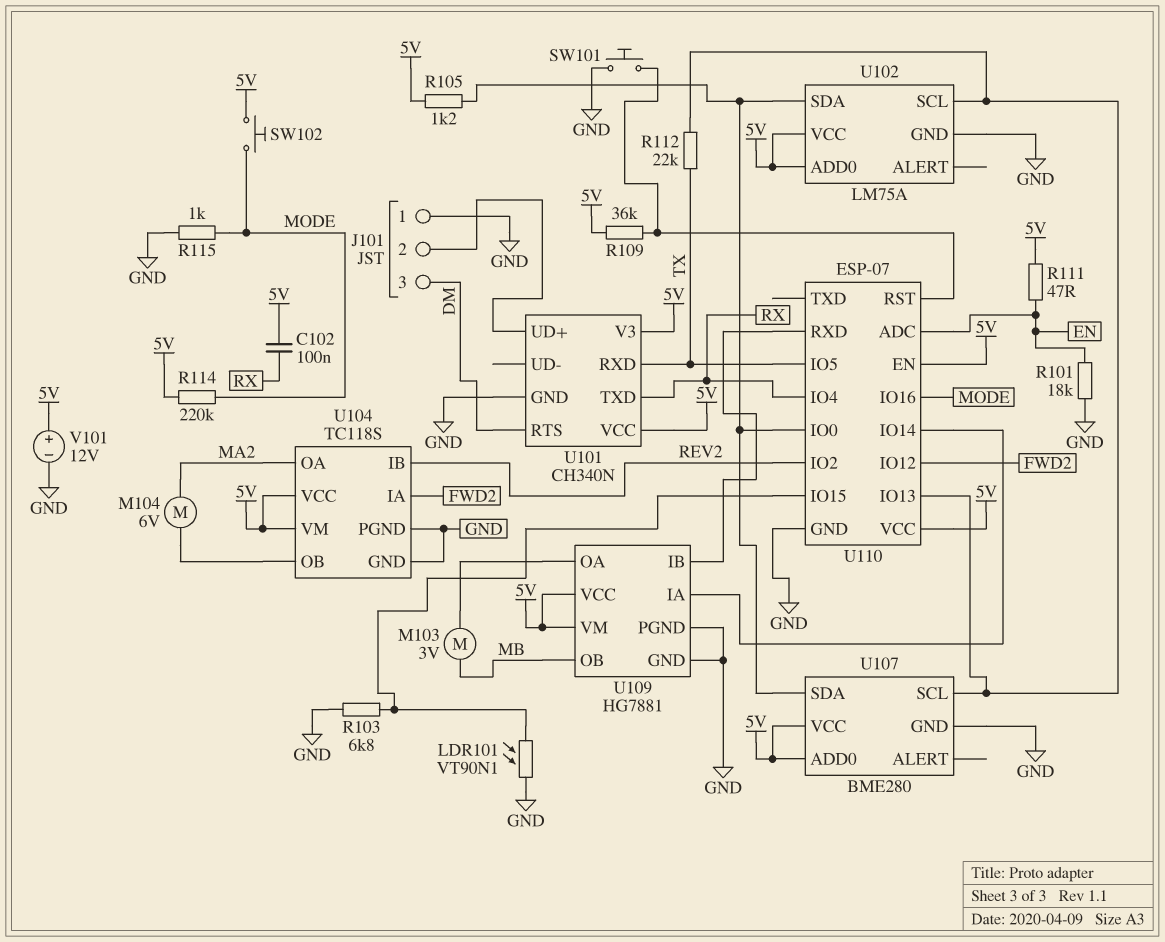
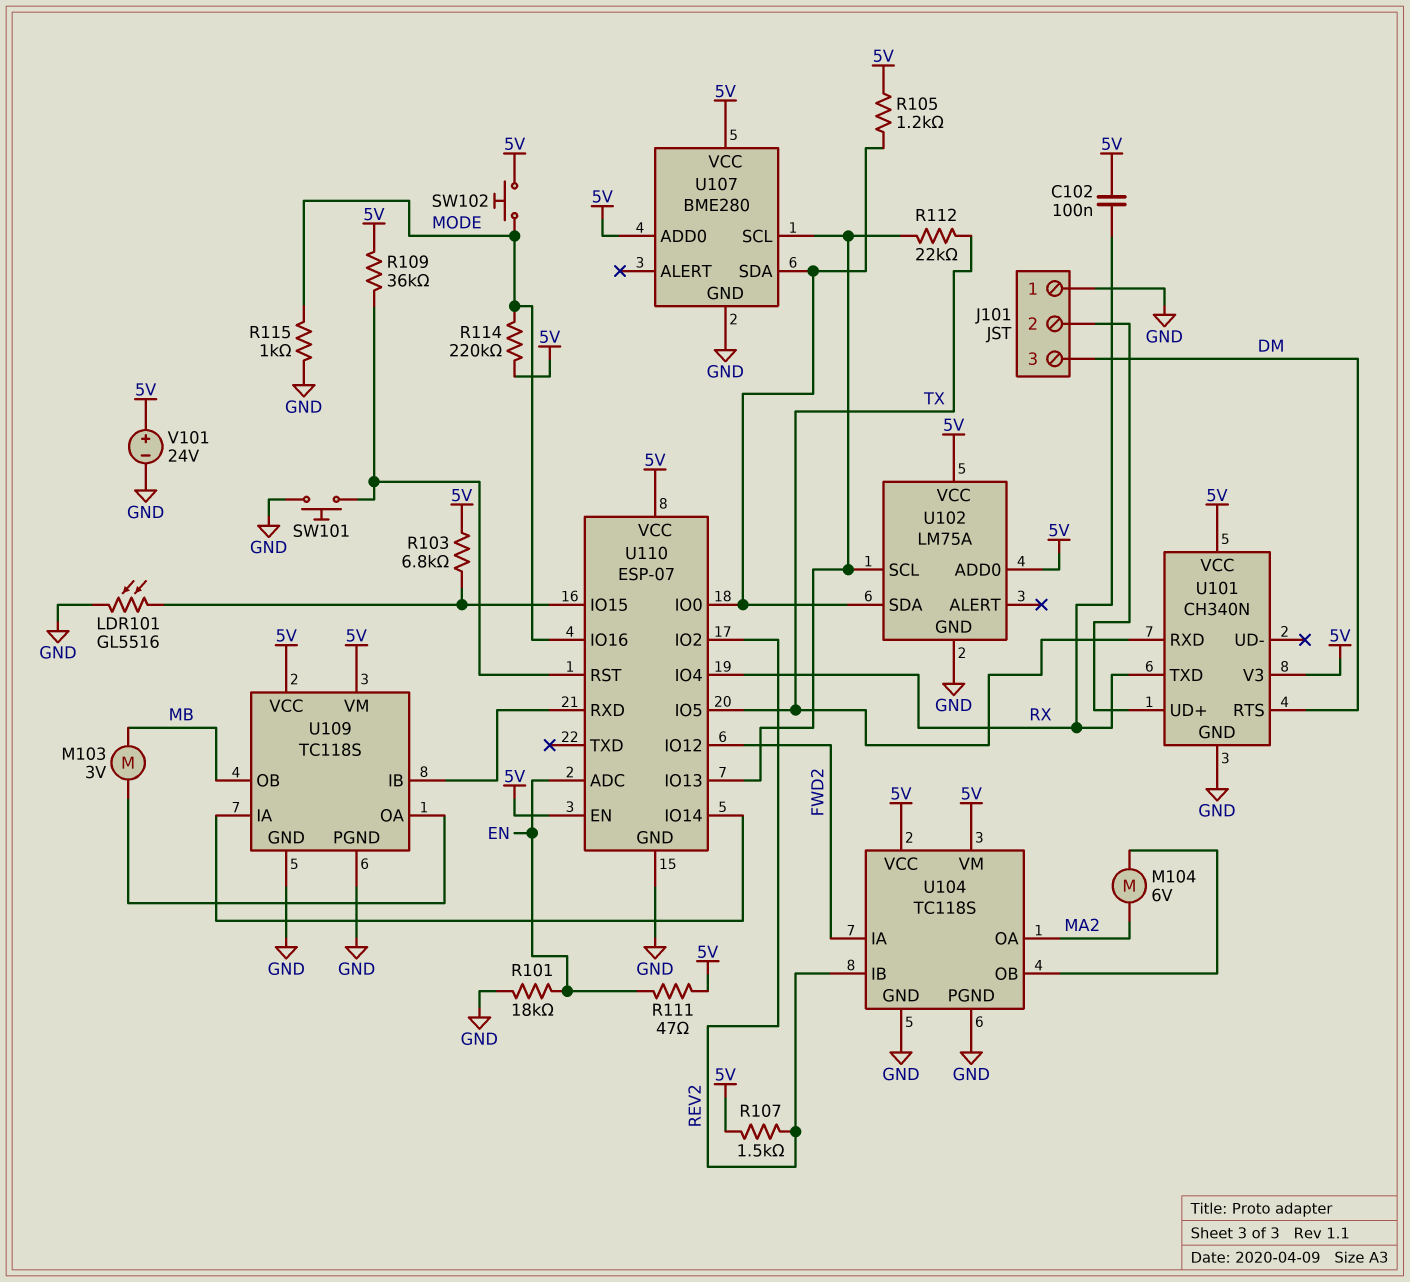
LDR101: VT90N1 (GND, U110/IO15) -> GL5516 (GND, U110/IO15)
R103: 6.8k (GND, U110/IO15) -> 6.8k (5V, U110/IO15)
R107: none -> 1.5k (5V, REV2)
U109: HG7881 -> TC118S
V101: 12V (plus 5V, minus GND) -> 24V (plus 5V, minus GND)

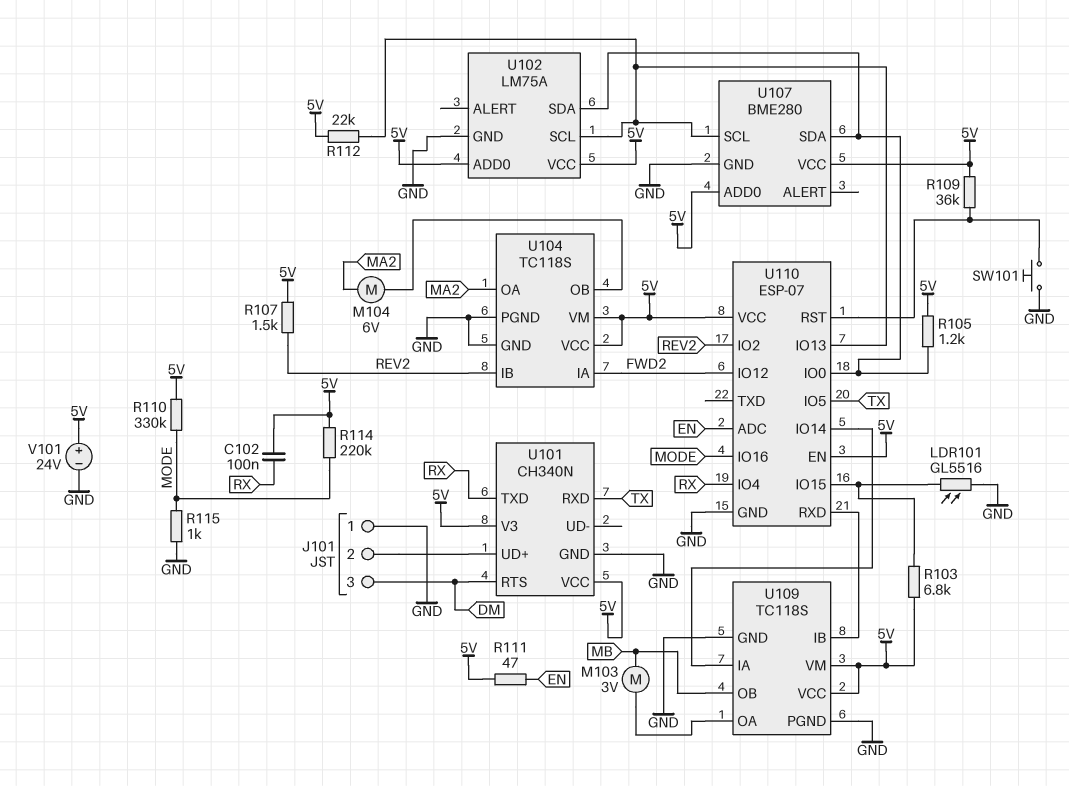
R101: 18k (EN, GND) -> none
R110: none -> 330k (5V, MODE)
R112: 22k (TX, U102/SCL) -> 22k (5V, U102/SCL)
SW102: button (5V, MODE) -> none

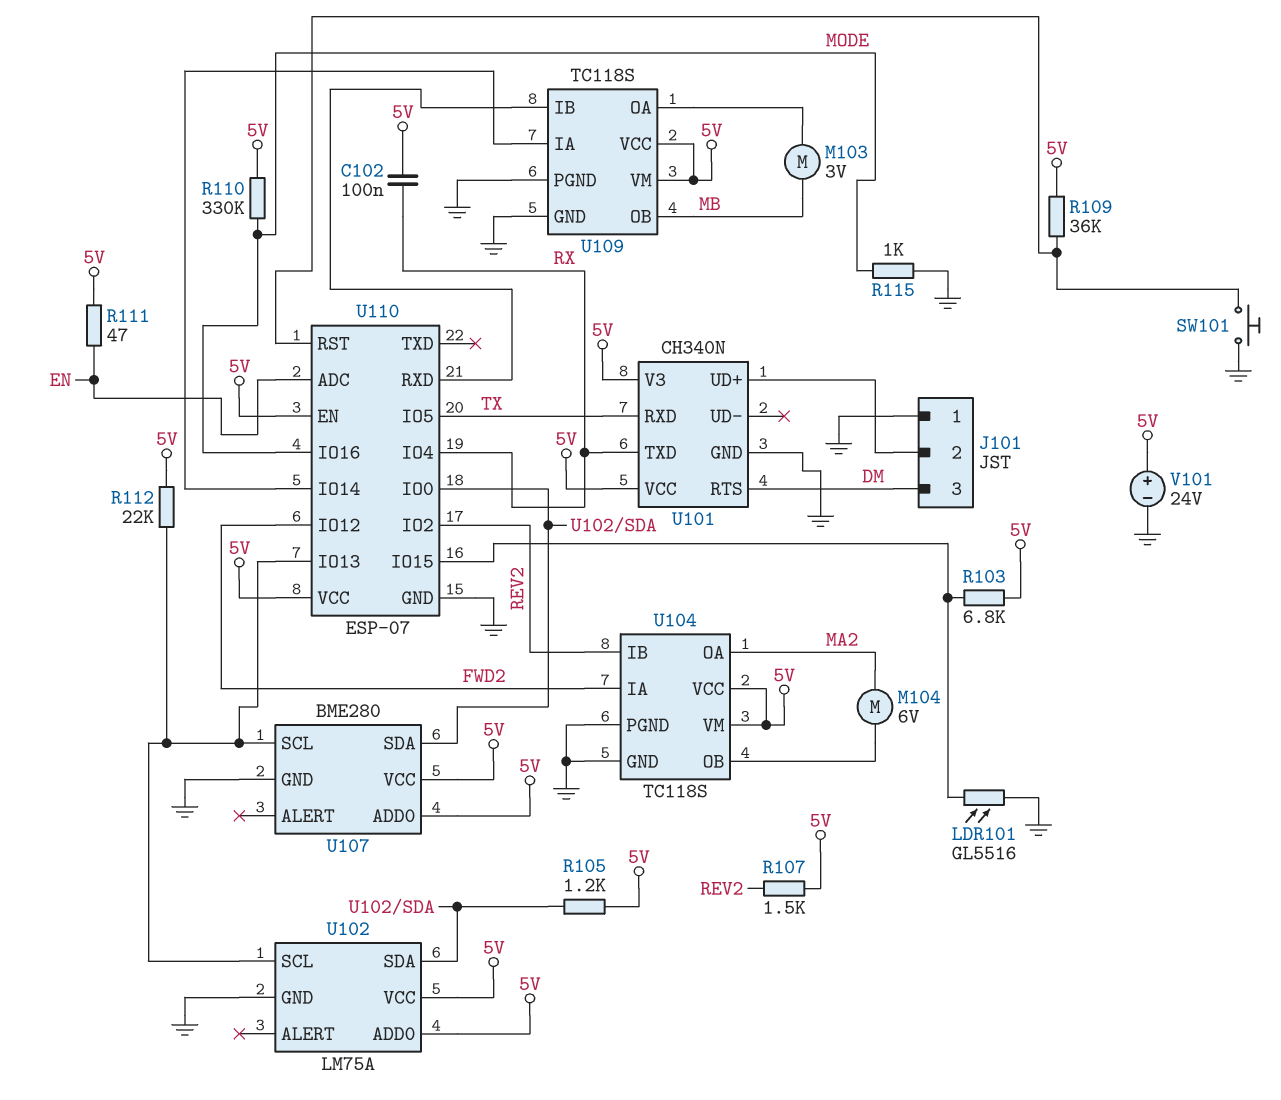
R114: 220k (5V, MODE) -> none

